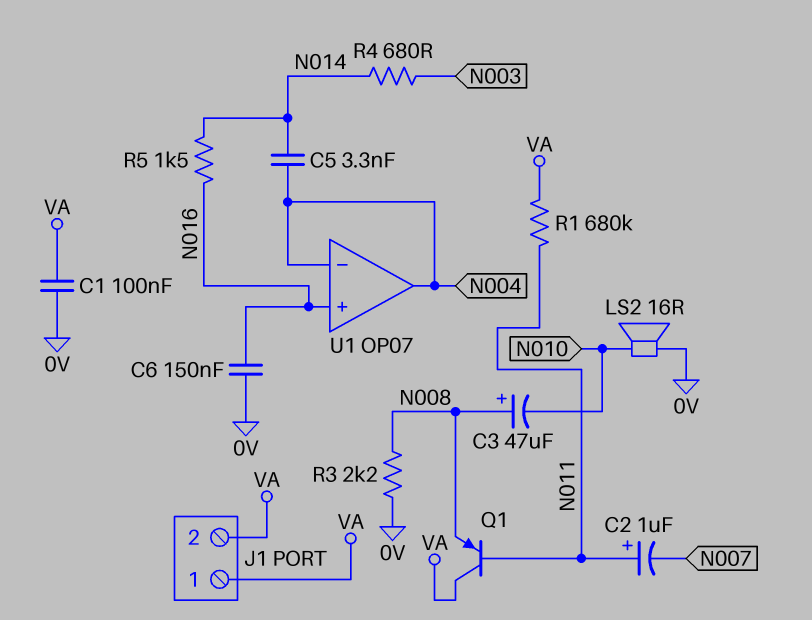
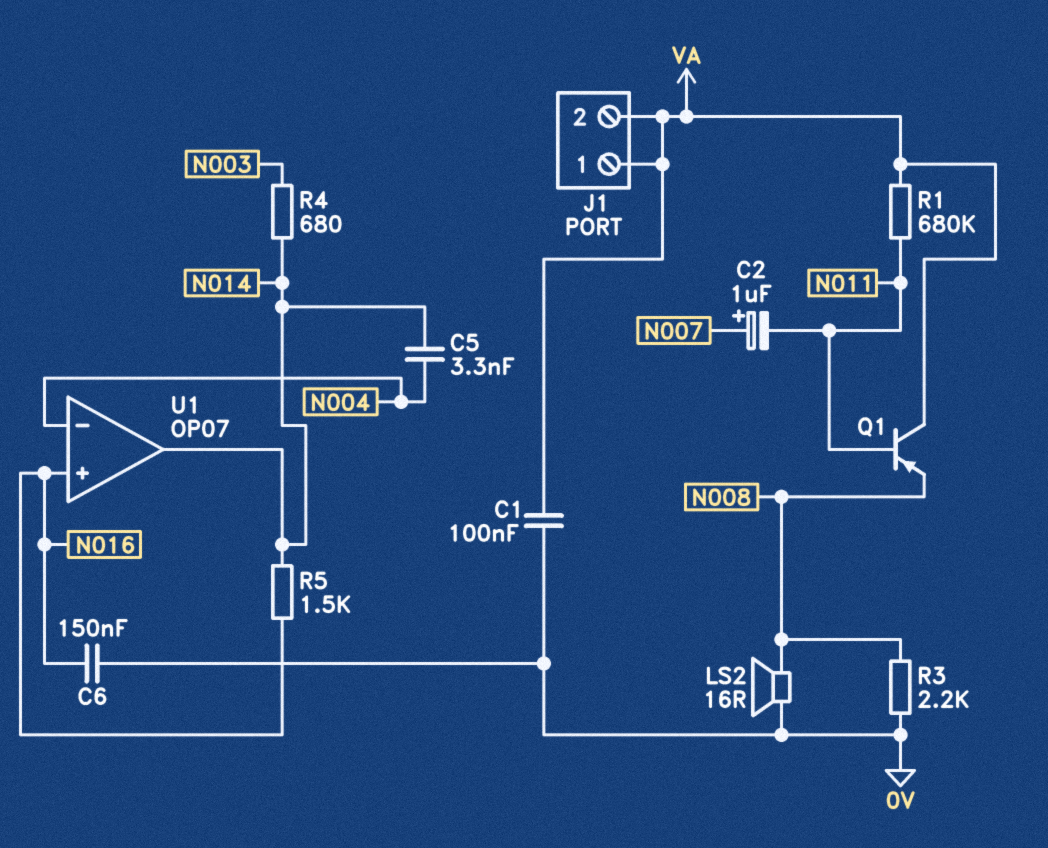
C2: 1uF (plus N011, minus N007) -> 1uF (plus N007, minus N011)
C3: 47uF (plus N008, minus N010) -> none
LS2: speaker 16R (0V, N010) -> speaker 16R (0V, N008)
U1 pin out: N004 -> N014

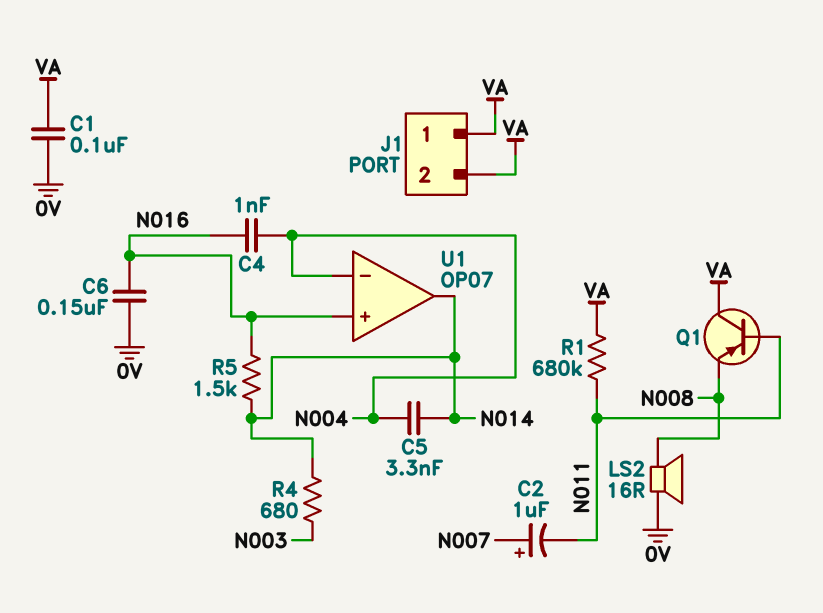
C4: none -> 1nF (N004, N016)
R3: 2.2k (0V, N008) -> none

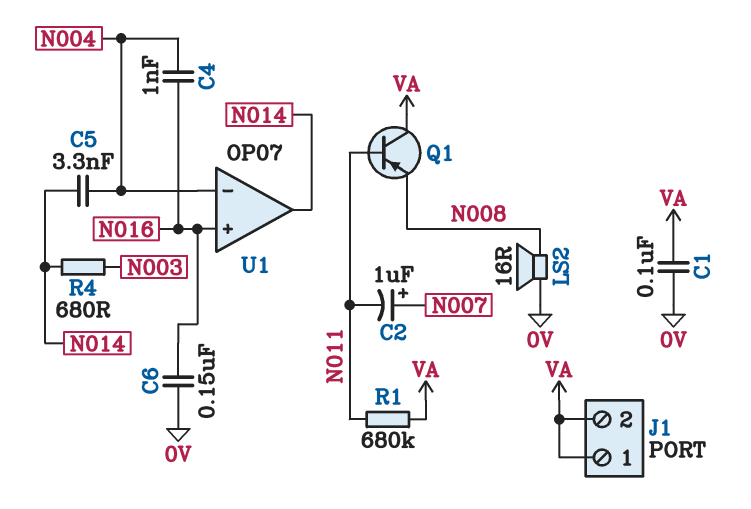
R5: 1.5k (N014, N016) -> none

